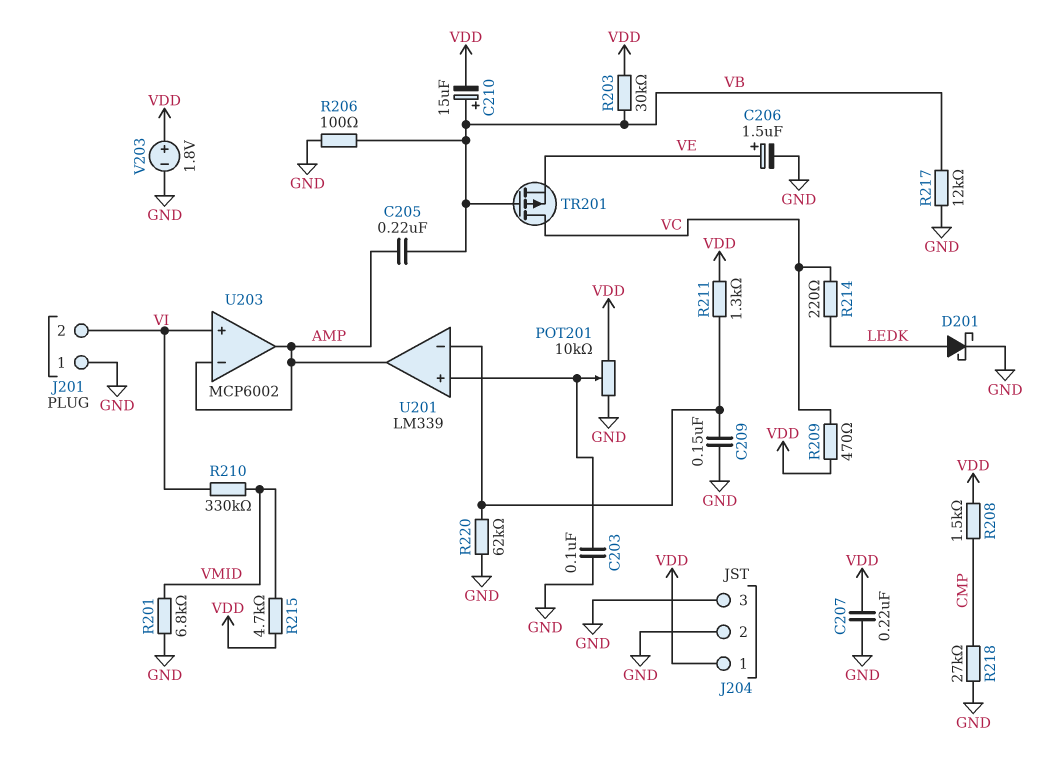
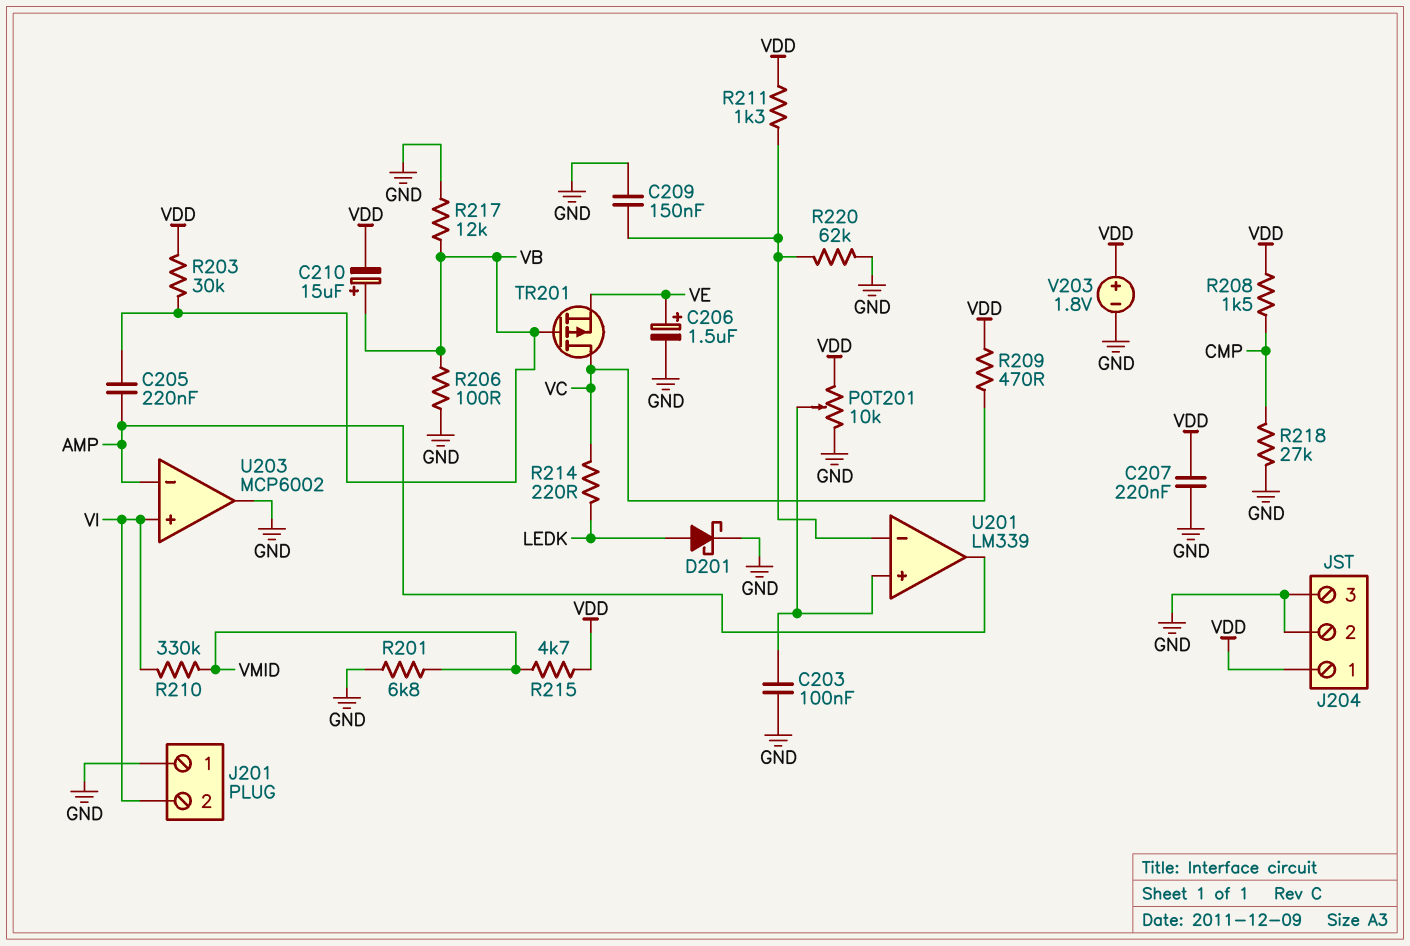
U203 pin out: AMP -> GND

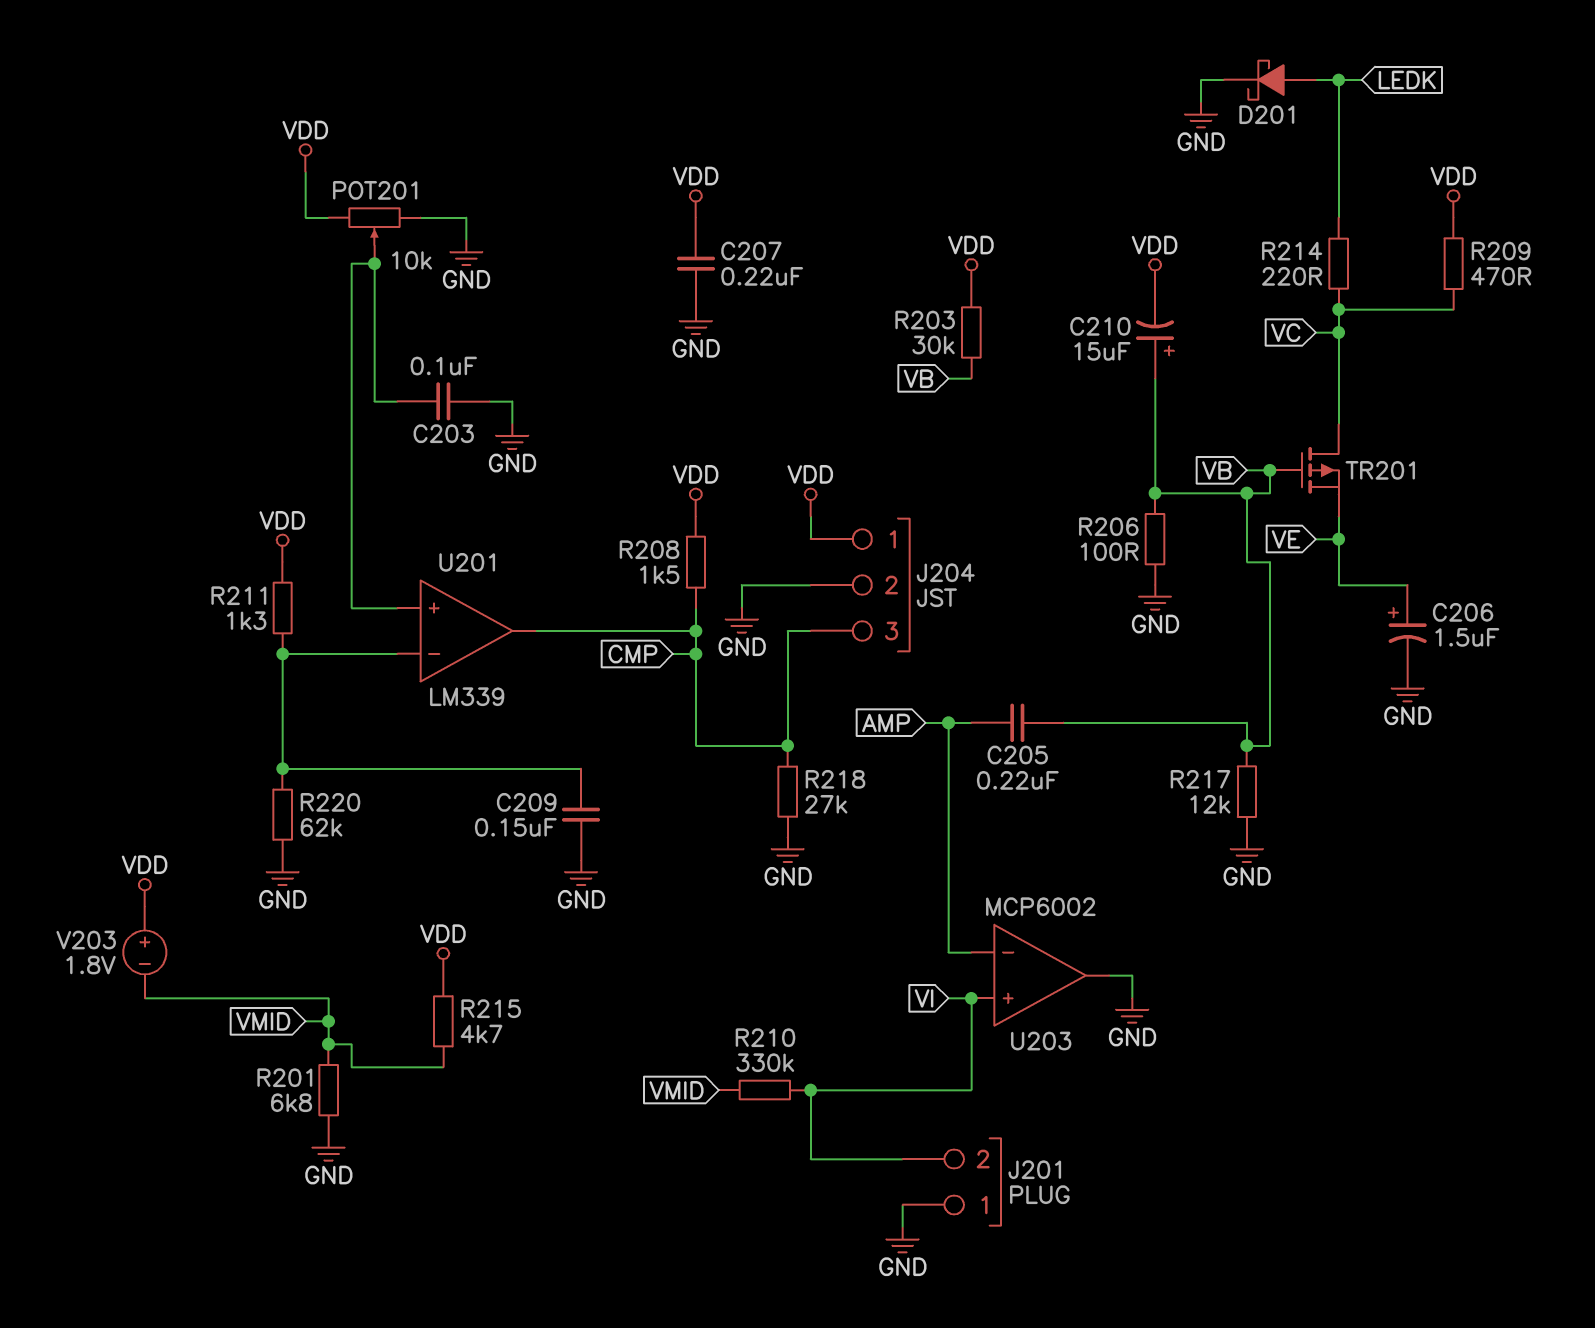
J204 pin 3: GND -> CMP
U201 pin out: AMP -> CMP
V203: 1.8V (plus VDD, minus GND) -> 1.8V (plus VDD, minus VMID)

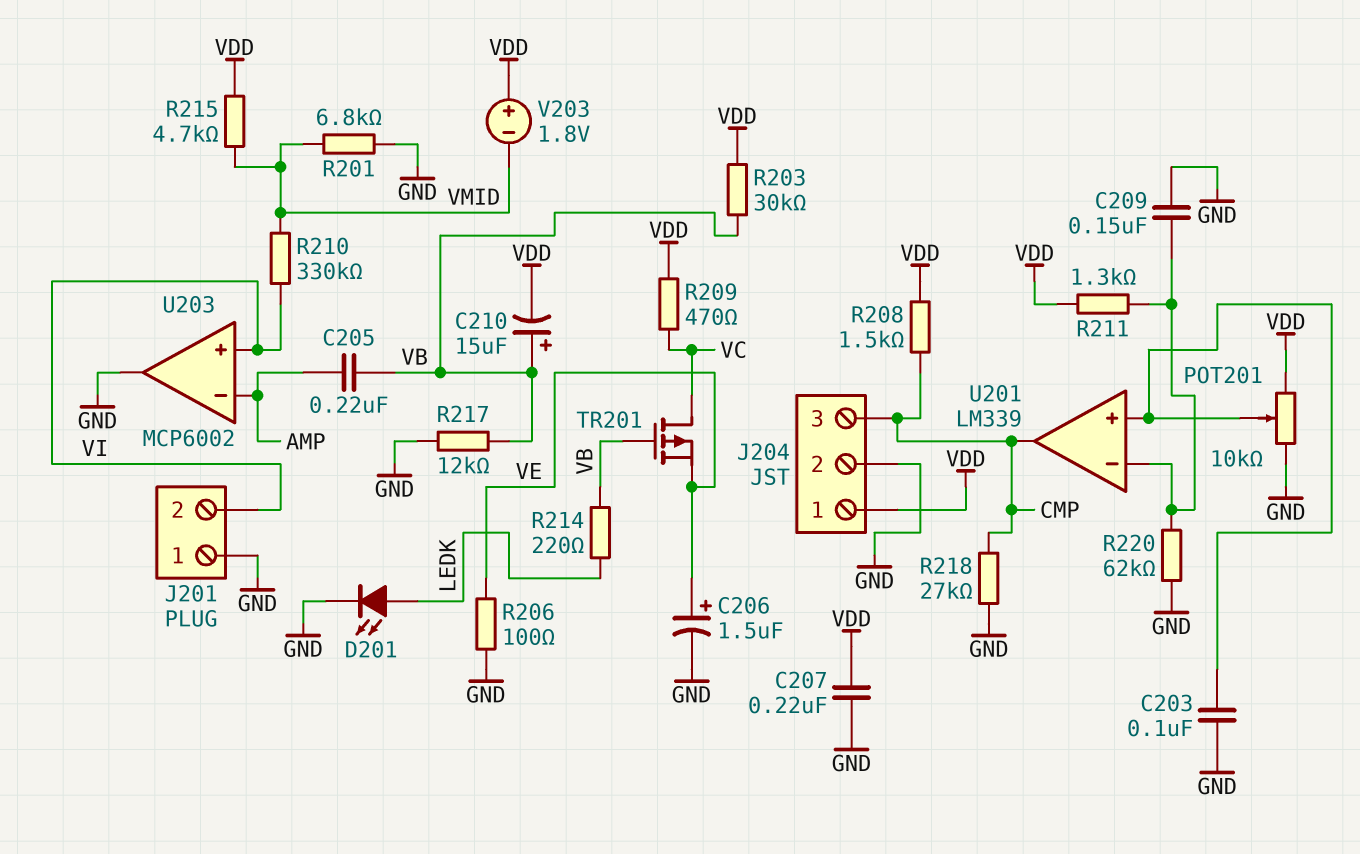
D201: schottky (A LEDK, K GND) -> LED (A LEDK, K GND)
R206: 100 (GND, VB) -> 100 (GND, VE)
R214: 220 (LEDK, VC) -> 220 (LEDK, VB)

